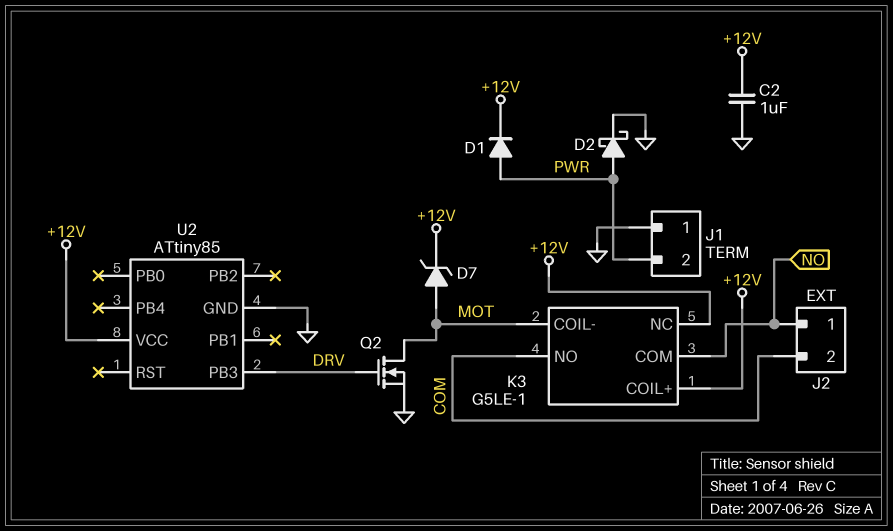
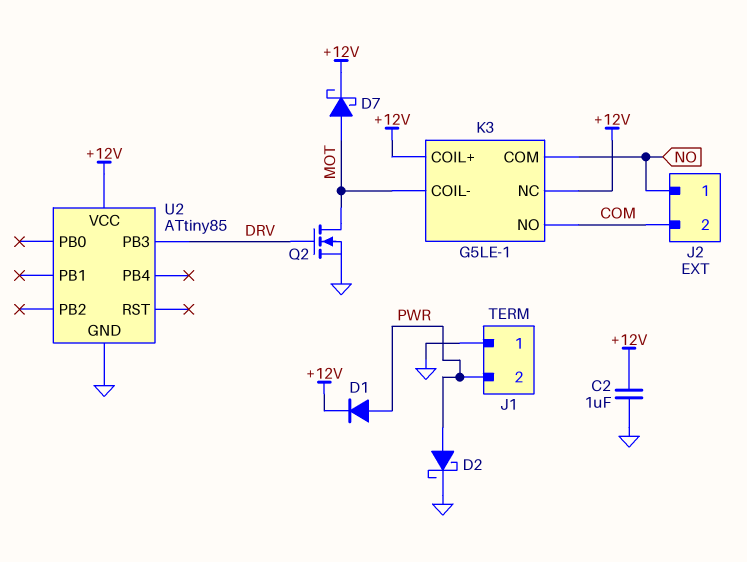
D7: zener (A MOT, K +12V) -> schottky (A MOT, K +12V)

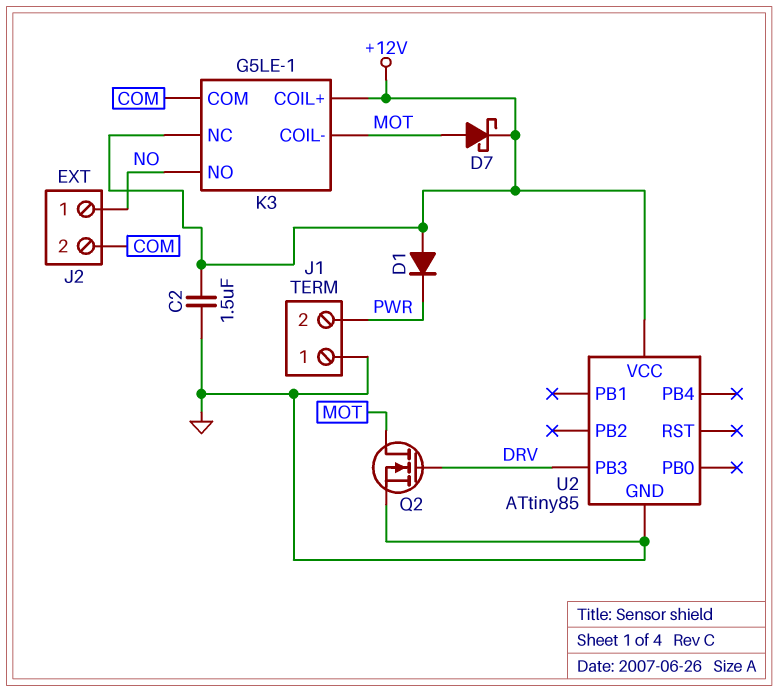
C2: 1uF (+12V, GND) -> 1.5uF (+12V, GND)
D1: diode (A PWR, K +12V) -> diode (A +12V, K PWR)
D2: schottky (A PWR, K GND) -> none
K3 pin COM: NO -> COM
K3 pin NO: COM -> NO

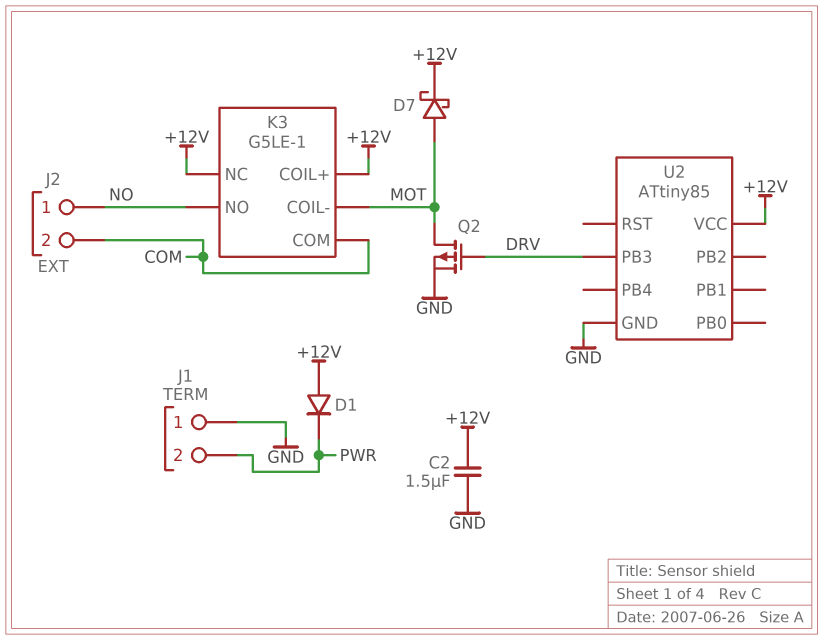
Q2: NMOS (G DRV, D MOT, S GND) -> PMOS (G DRV, D MOT, S GND)

